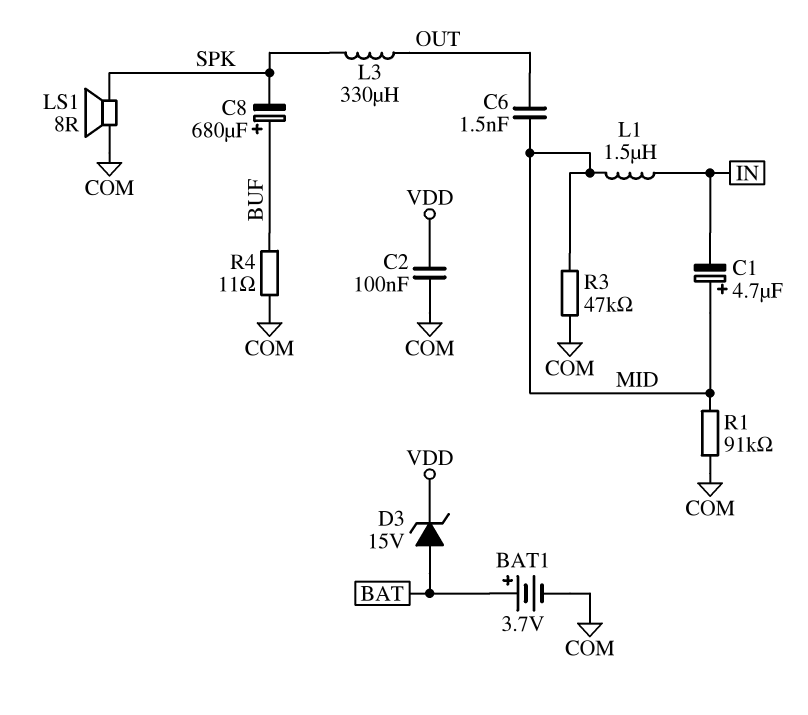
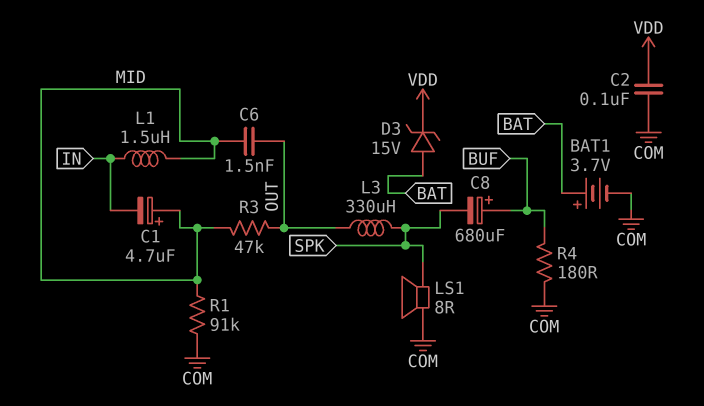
R3: 47k (COM, MID) -> 47k (MID, OUT)
R4: 11 (BUF, COM) -> 180 (BUF, COM)

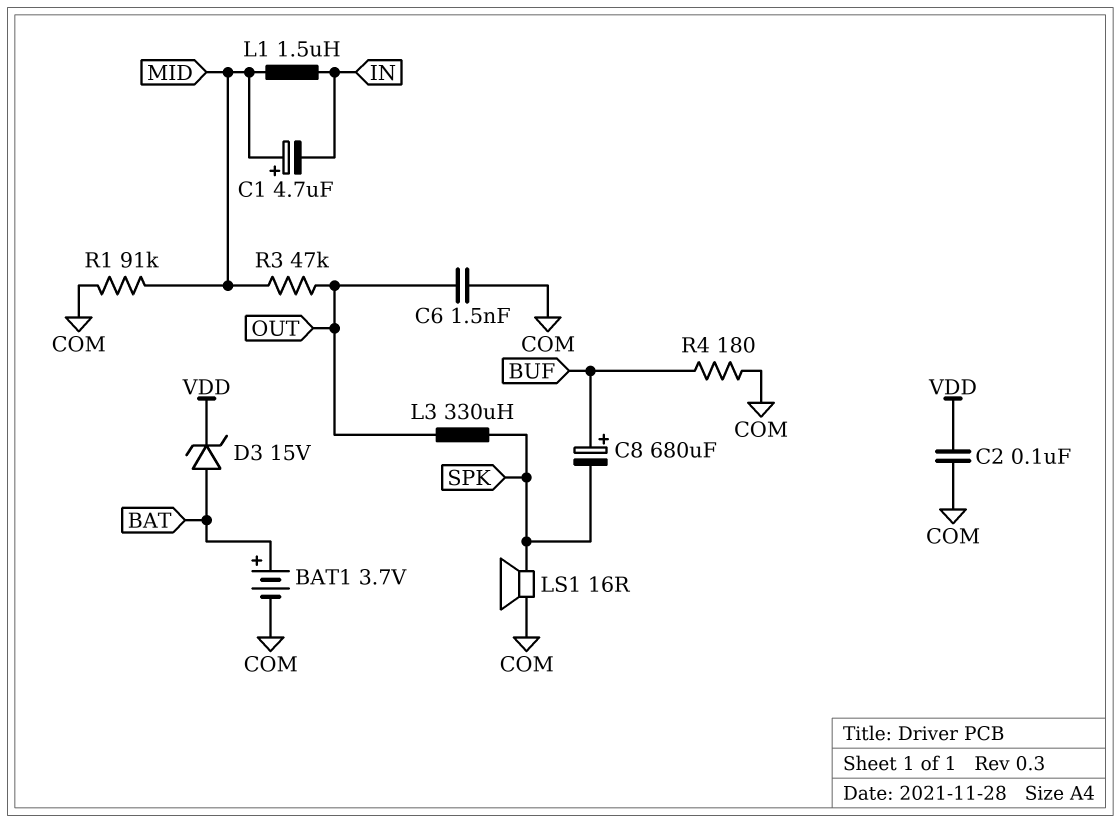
C6: 1.5nF (MID, OUT) -> 1.5nF (COM, OUT)
LS1: speaker 8R (COM, SPK) -> speaker 16R (COM, SPK)

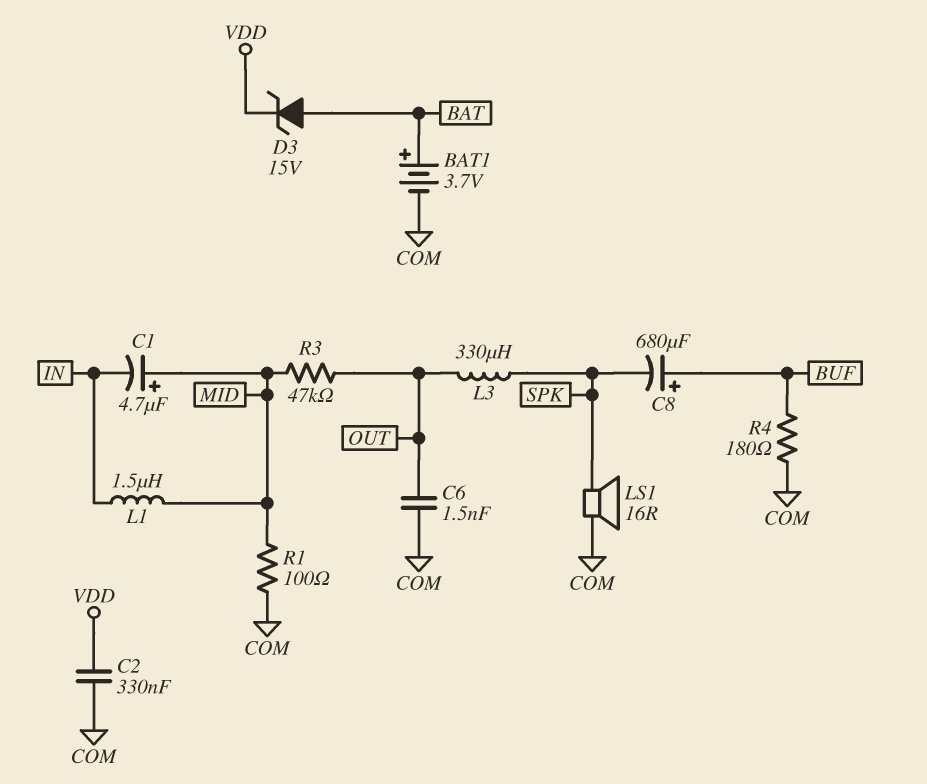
C2: 100nF (COM, VDD) -> 330nF (COM, VDD)
R1: 91k (COM, MID) -> 100 (COM, MID)

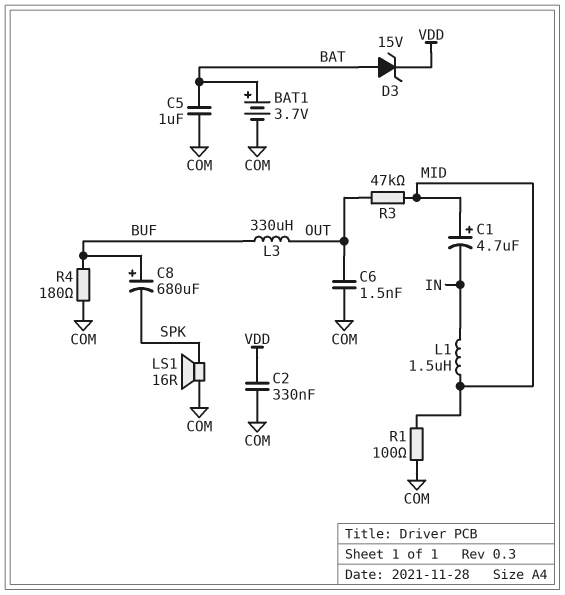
C5: none -> 1uF (BAT, COM)
L3: 330uH (OUT, SPK) -> 330uH (BUF, OUT)

